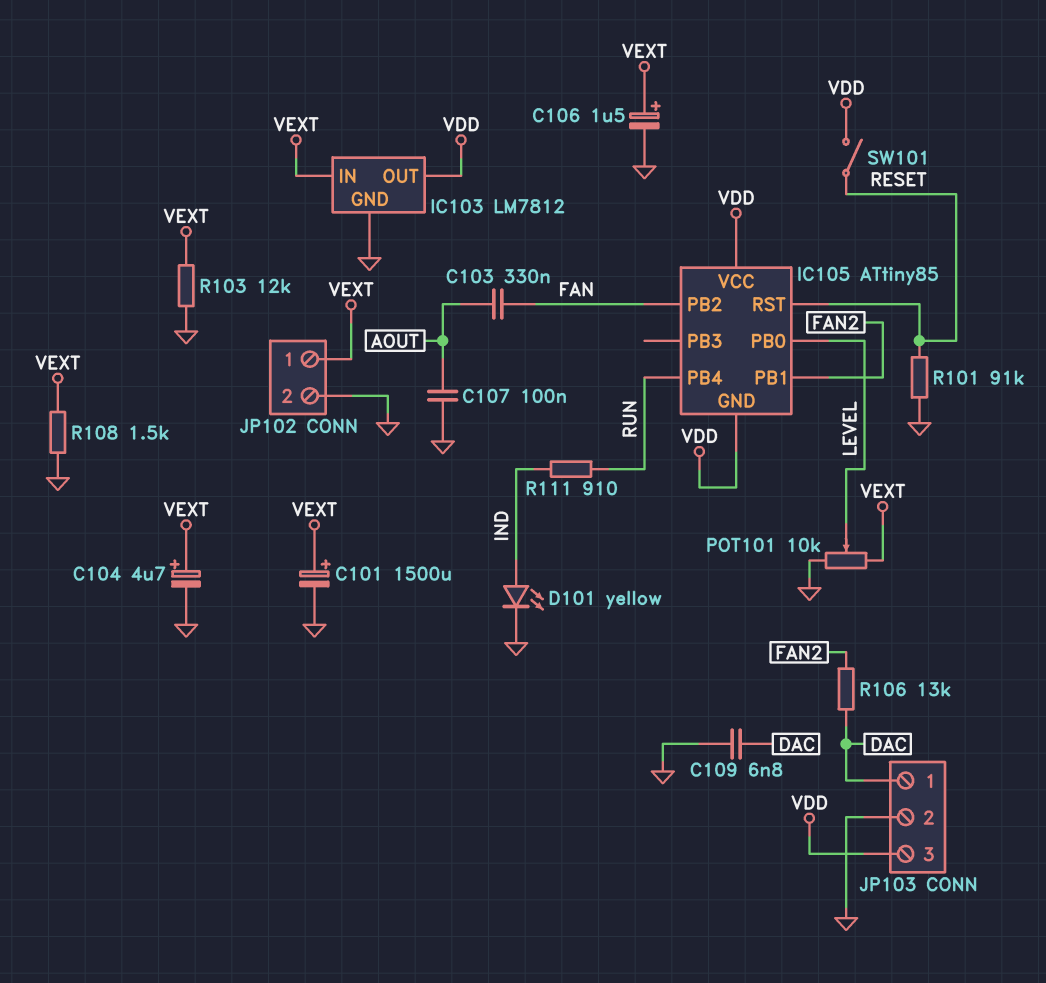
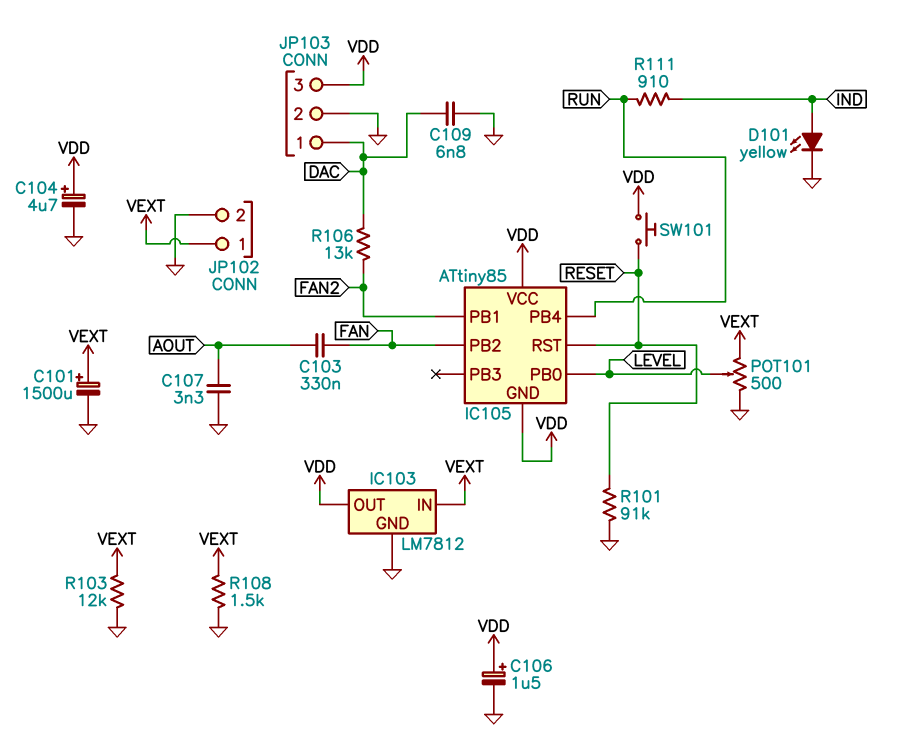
C104: 4.7uF (plus VEXT, minus GND) -> 4.7uF (plus VDD, minus GND)
C106: 1.5uF (plus VEXT, minus GND) -> 1.5uF (plus VDD, minus GND)
C107: 100nF (AOUT, GND) -> 3.3nF (AOUT, GND)
POT101: 10k (GND, VEXT, wiper LEVEL) -> 500 (GND, VEXT, wiper LEVEL)
SW101: switch (RESET, VDD) -> button (RESET, VDD)

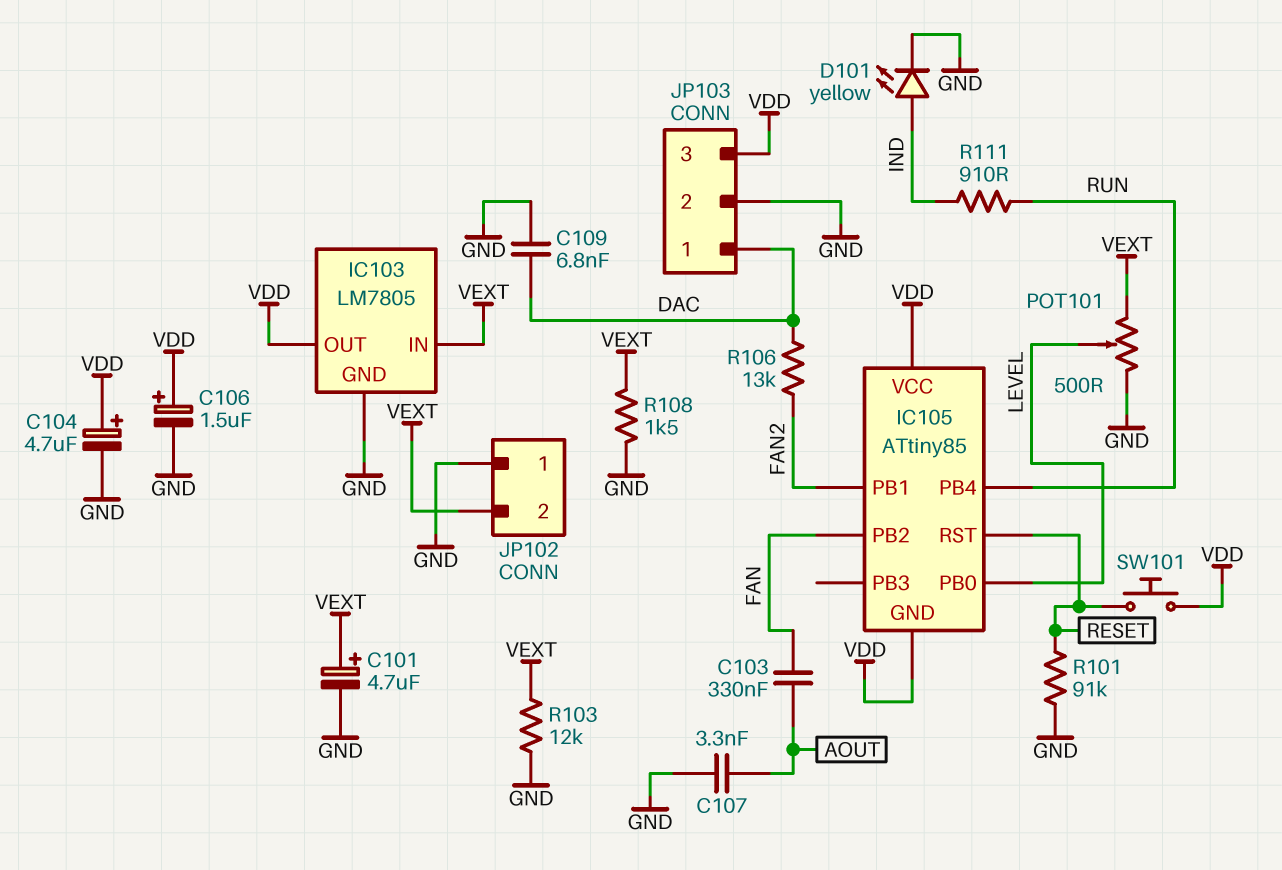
C101: 1500uF (plus VEXT, minus GND) -> 4.7uF (plus VEXT, minus GND)
IC103: LM7812 -> LM7805
JP102 pin 1: VEXT -> GND
JP102 pin 2: GND -> VEXT

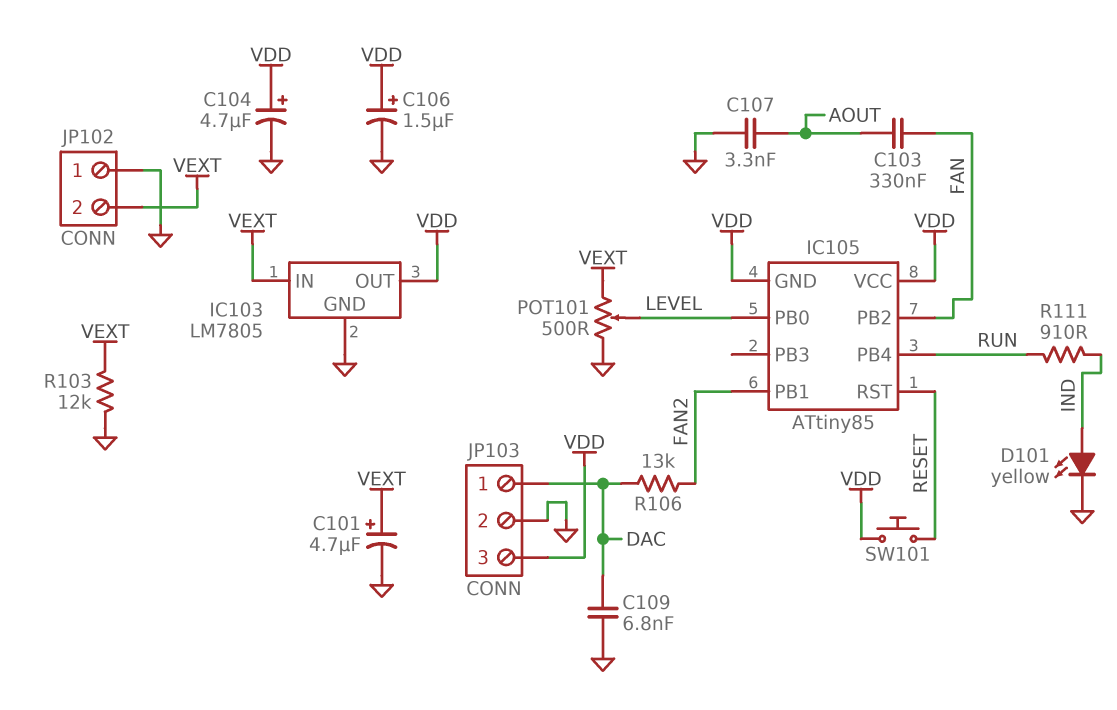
R101: 91k (GND, RESET) -> none
R108: 1.5k (GND, VEXT) -> none

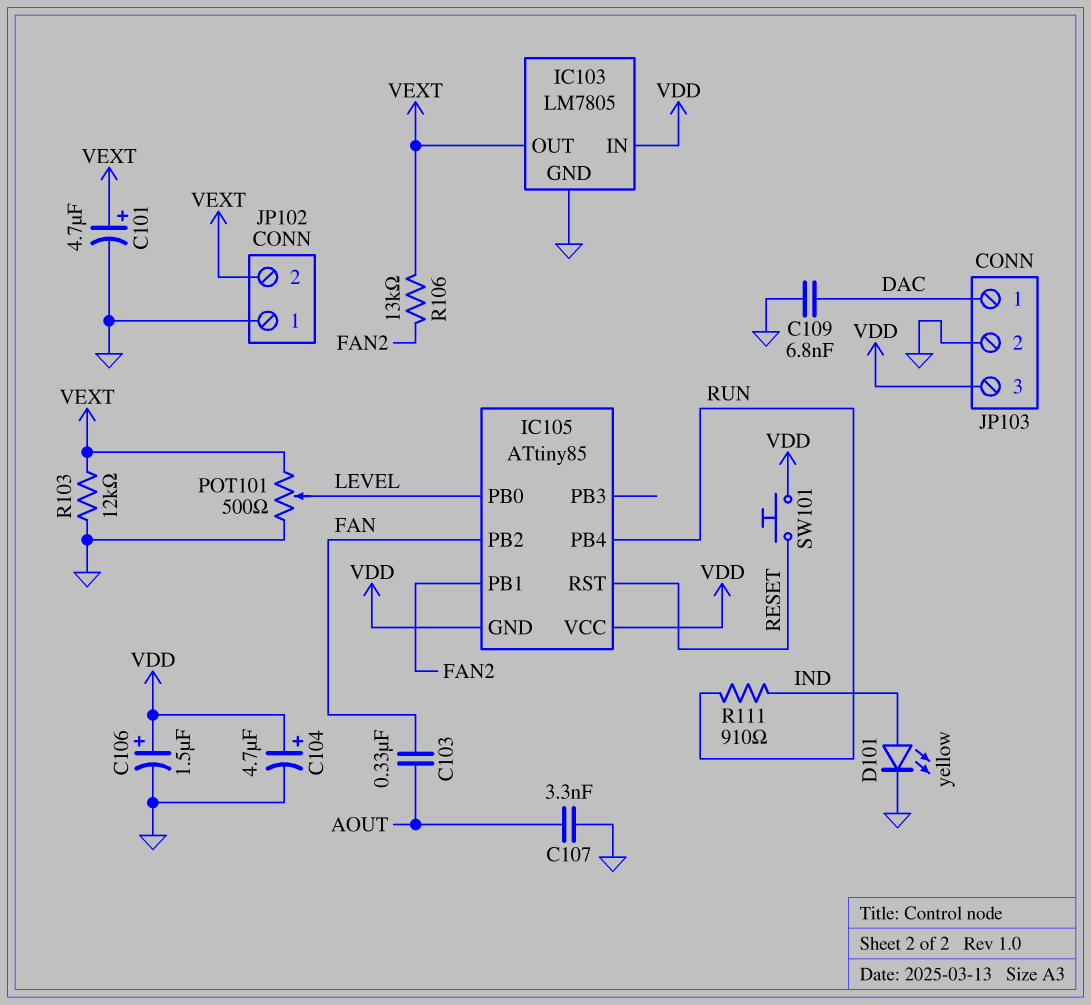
IC103 pin IN: VEXT -> VDD
IC103 pin OUT: VDD -> VEXT
R106: 13k (DAC, FAN2) -> 13k (FAN2, VEXT)

